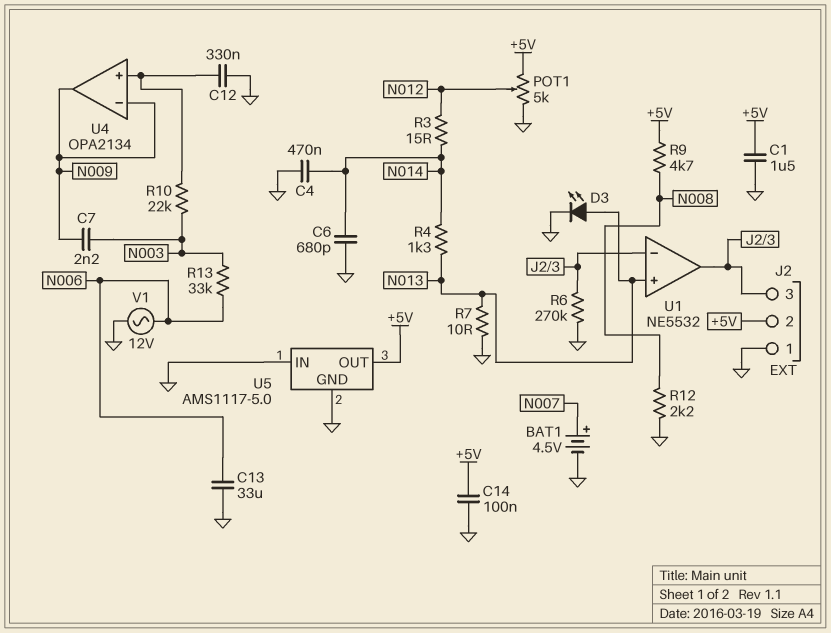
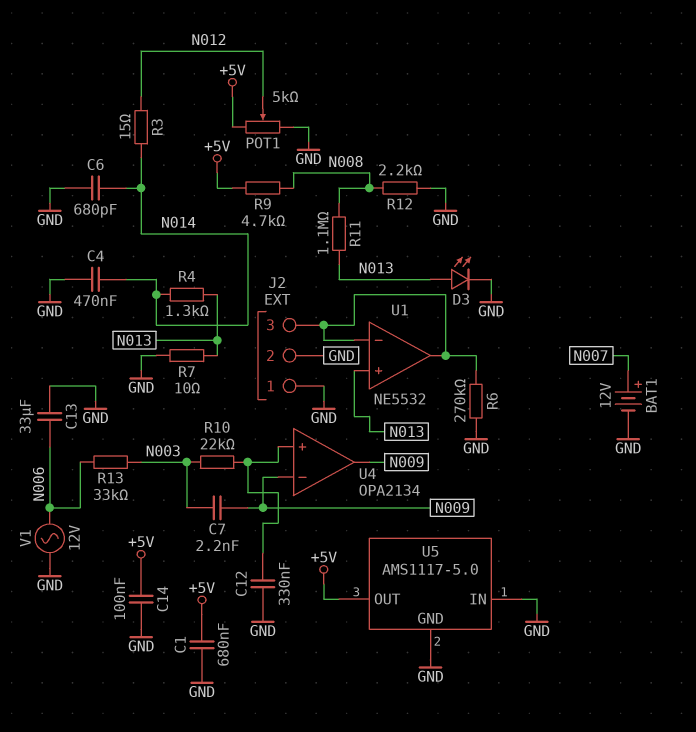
BAT1: 4.5V (plus N007, minus GND) -> 12V (plus N007, minus GND)
C1: 1.5uF (+5V, GND) -> 680nF (+5V, GND)
J2 pin 2: +5V -> GND
R11: none -> 1.1M (N008, N013)

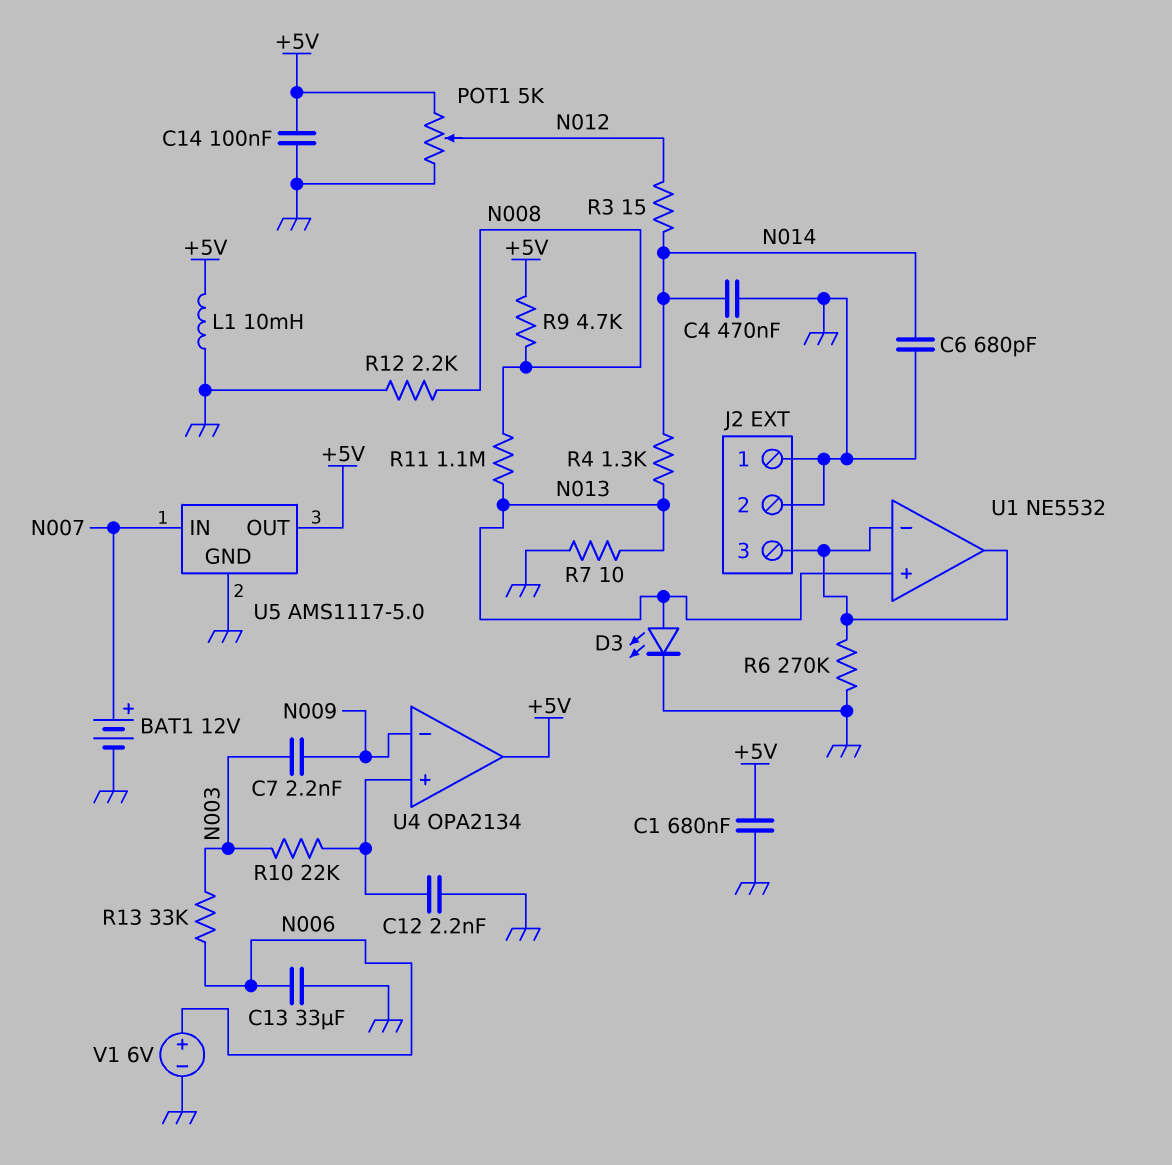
C12: 330nF (GND, U4/in+) -> 2.2nF (GND, U4/in+)
L1: none -> 10mH (+5V, GND)
U4 pin out: N009 -> +5V
U5 pin IN: GND -> N007
V1: AC 12V (GND, N006) -> 6V (plus N006, minus GND)

